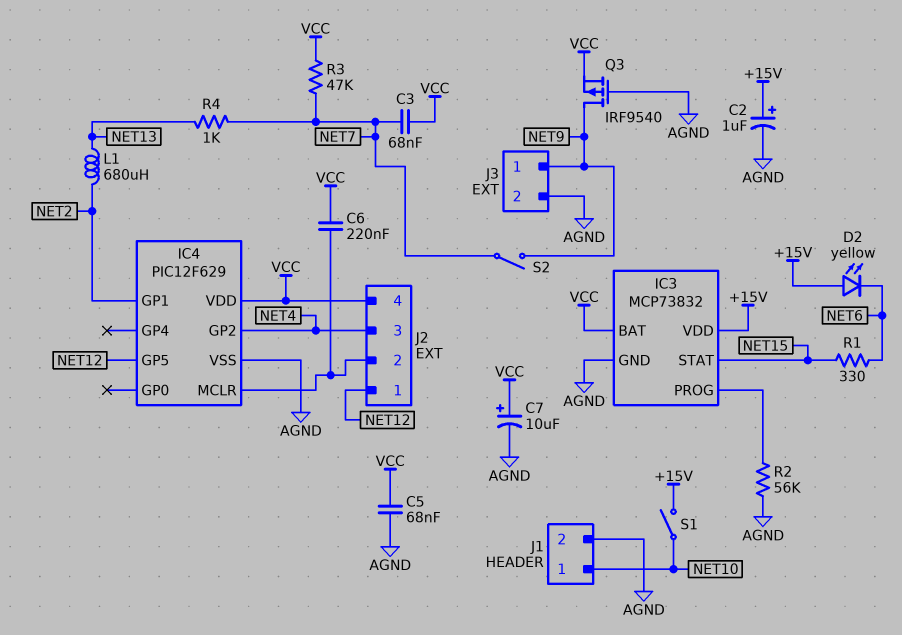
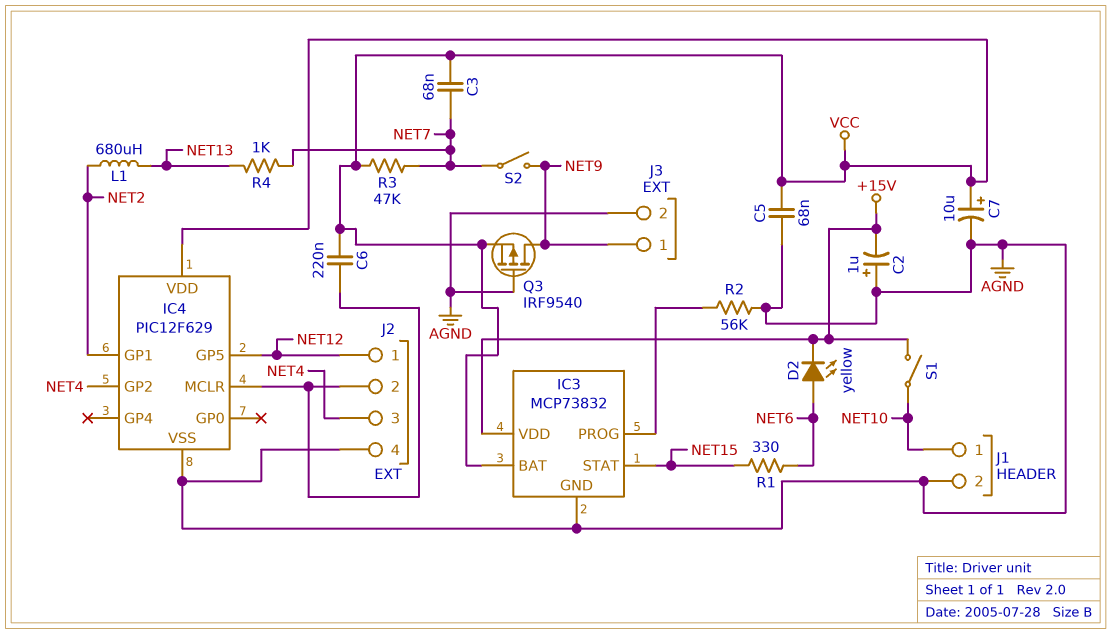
C2: 1uF (plus +15V, minus AGND) -> 1uF (plus AGND, minus +15V)
D2: LED yellow (A +15V, K NET6) -> LED yellow (A NET6, K +15V)
J2 pin 4: VCC -> AGND

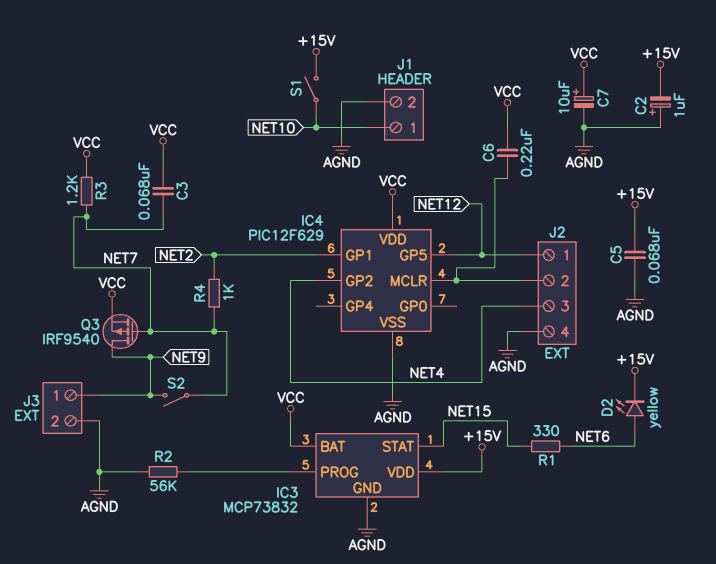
C5: 68nF (AGND, VCC) -> 68nF (+15V, AGND)
L1: 680uH (NET2, NET13) -> none
Q3: PMOS IRF9540 (G AGND, D NET9, S VCC) -> PMOS IRF9540 (G NET7, D NET9, S VCC)
R3: 47k (NET7, VCC) -> 1.2k (NET7, VCC)
R4: 1k (NET7, NET13) -> 1k (NET2, NET7)

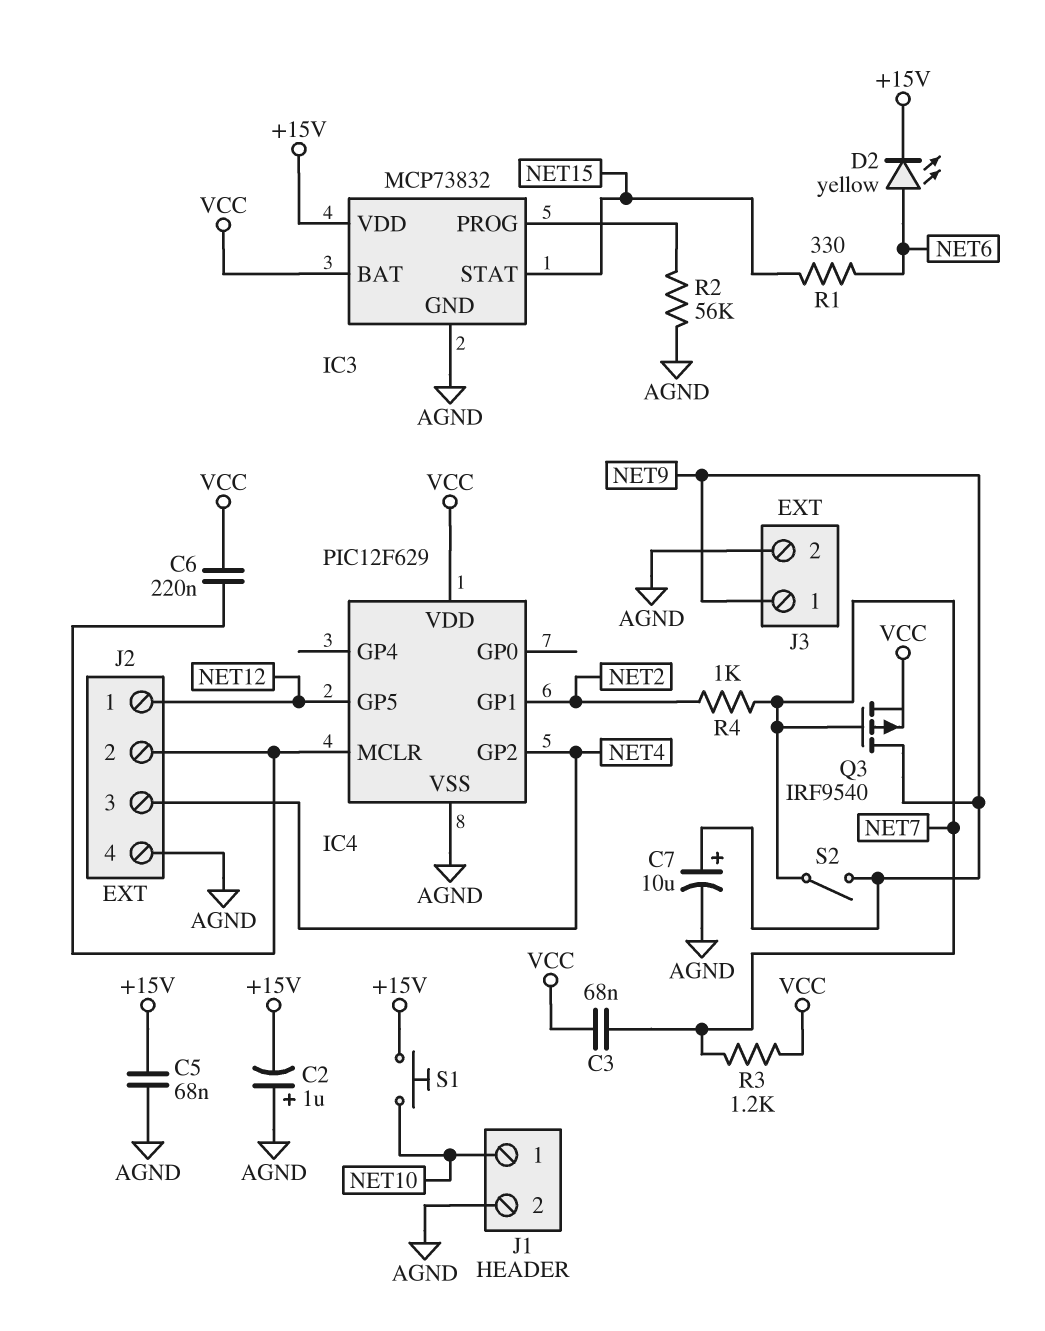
C7: 10uF (plus VCC, minus AGND) -> 10uF (plus NET9, minus AGND)
S1: switch (+15V, NET10) -> button (+15V, NET10)

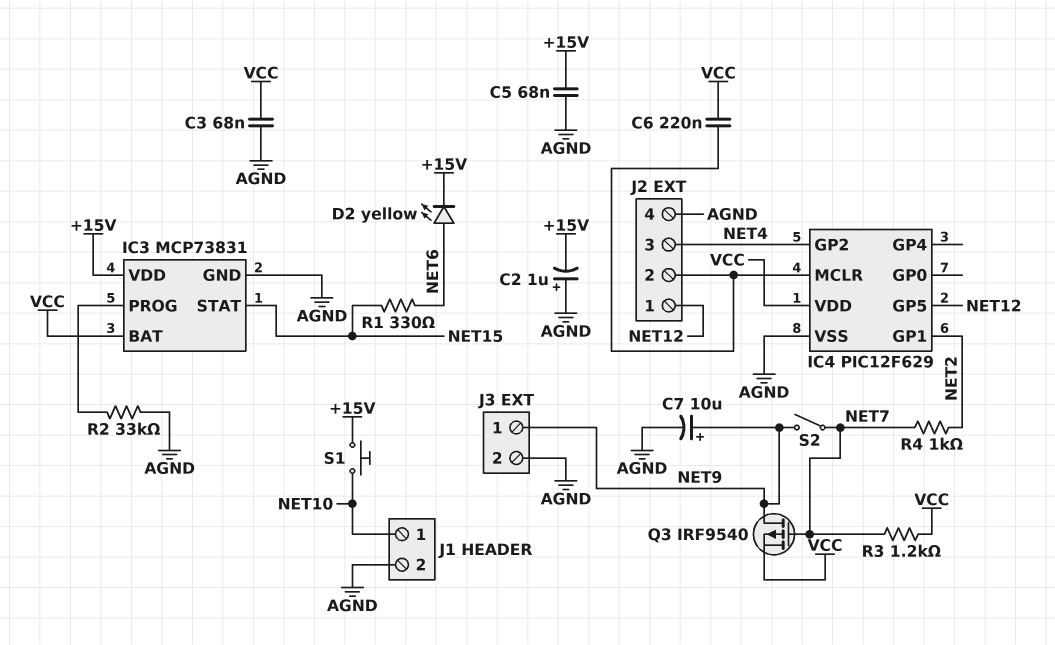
C3: 68nF (NET7, VCC) -> 68nF (AGND, VCC)
IC3: MCP73832 -> MCP73831
R2: 56k (AGND, IC3/PROG) -> 33k (AGND, IC3/PROG)

